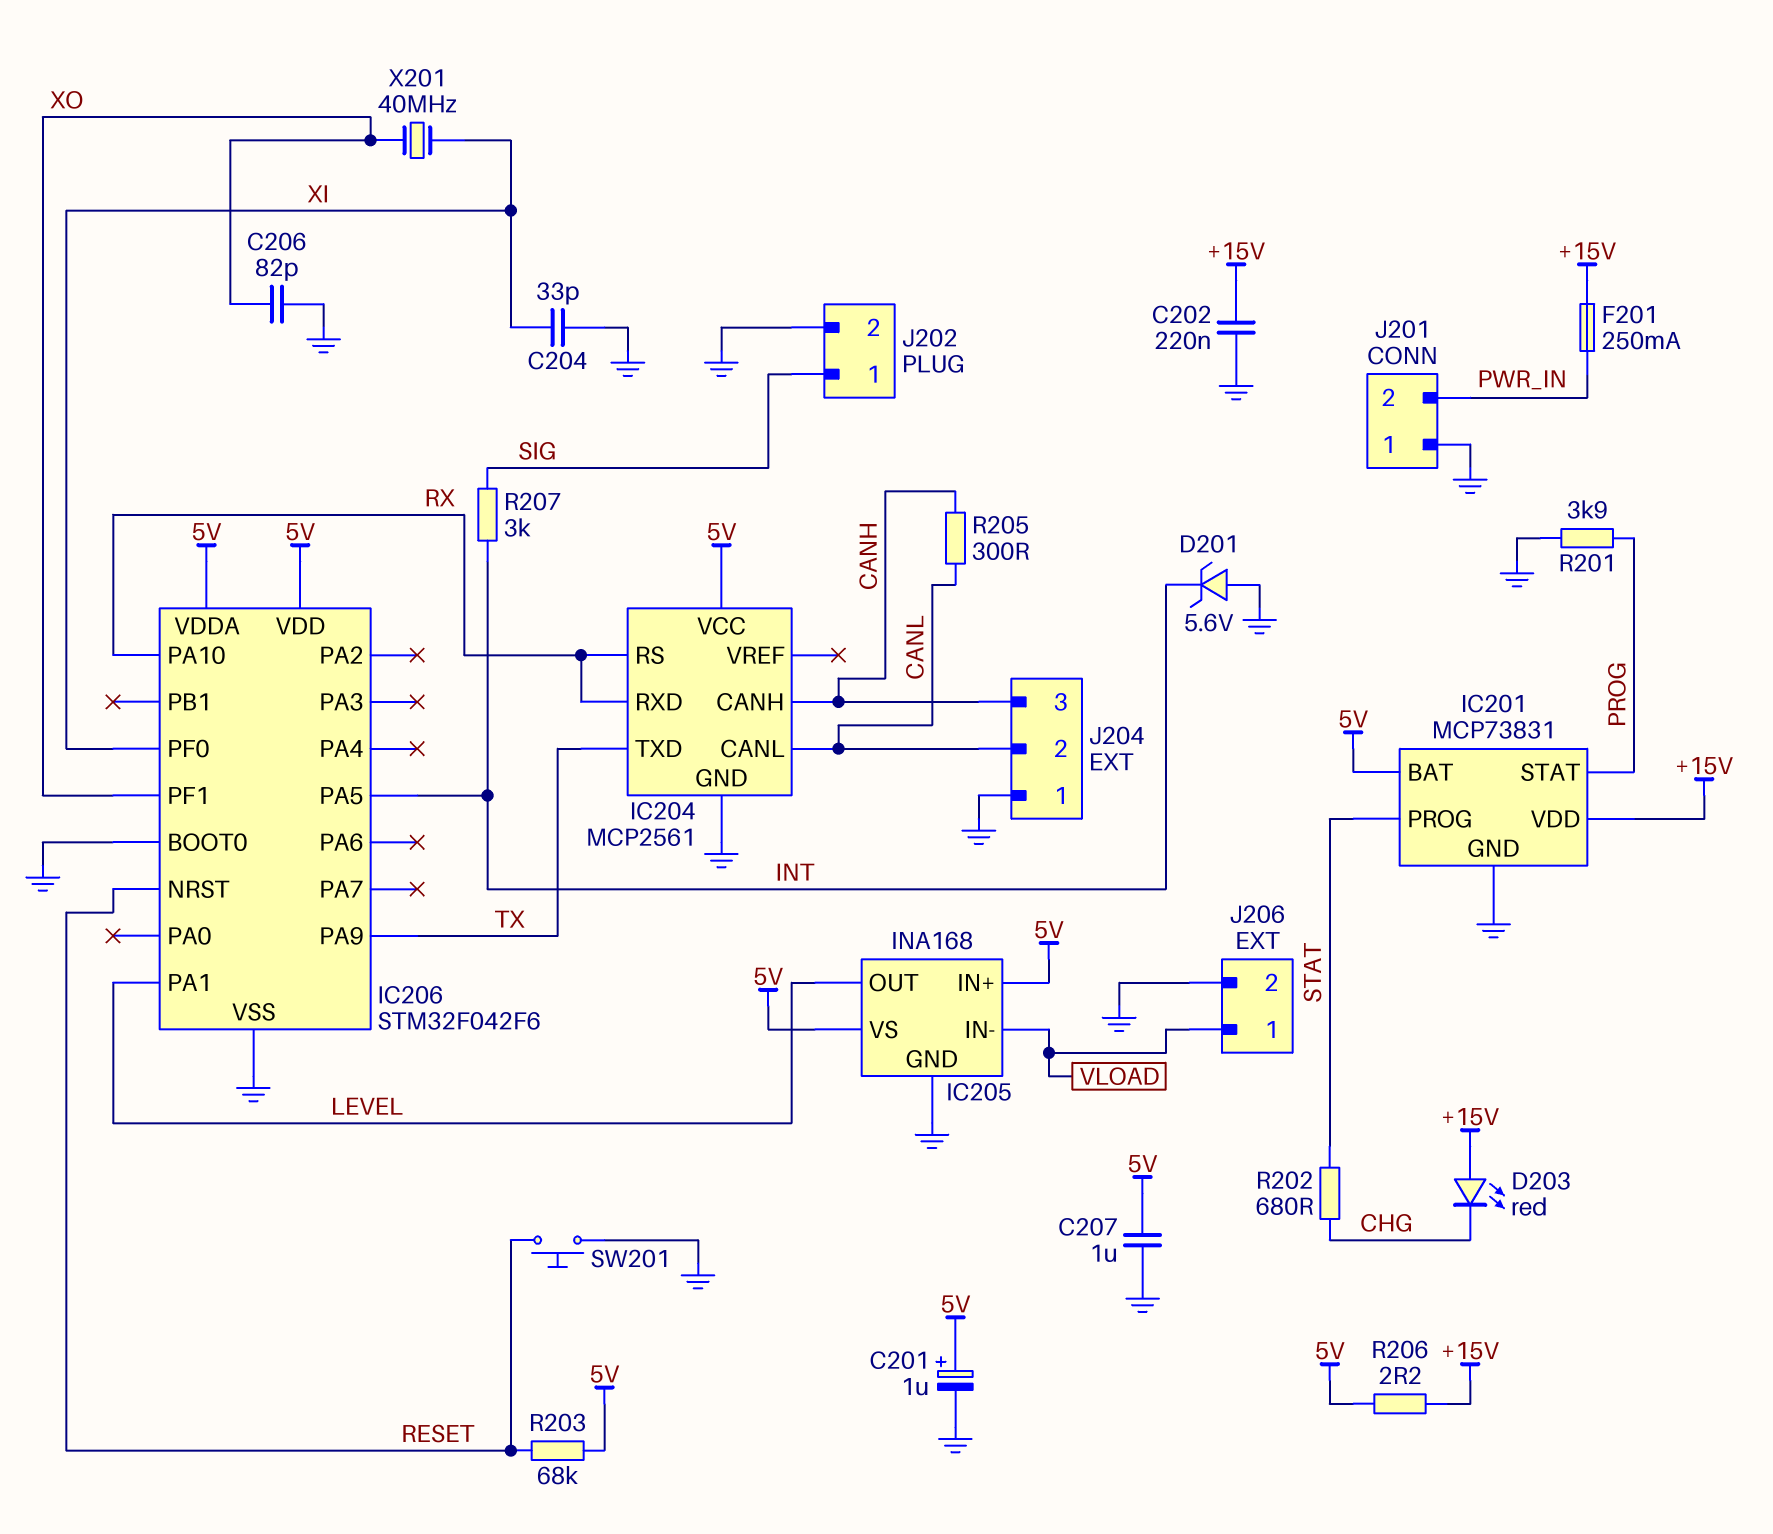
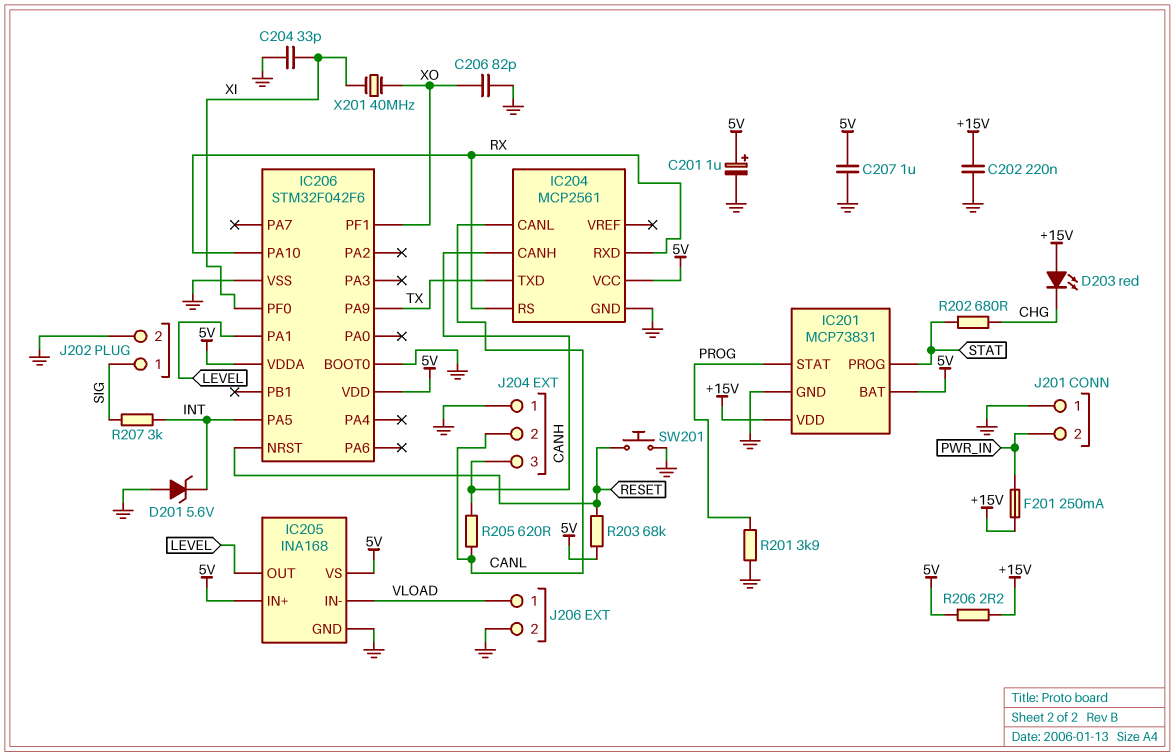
R205: 300 (CANH, CANL) -> 620 (CANH, CANL)

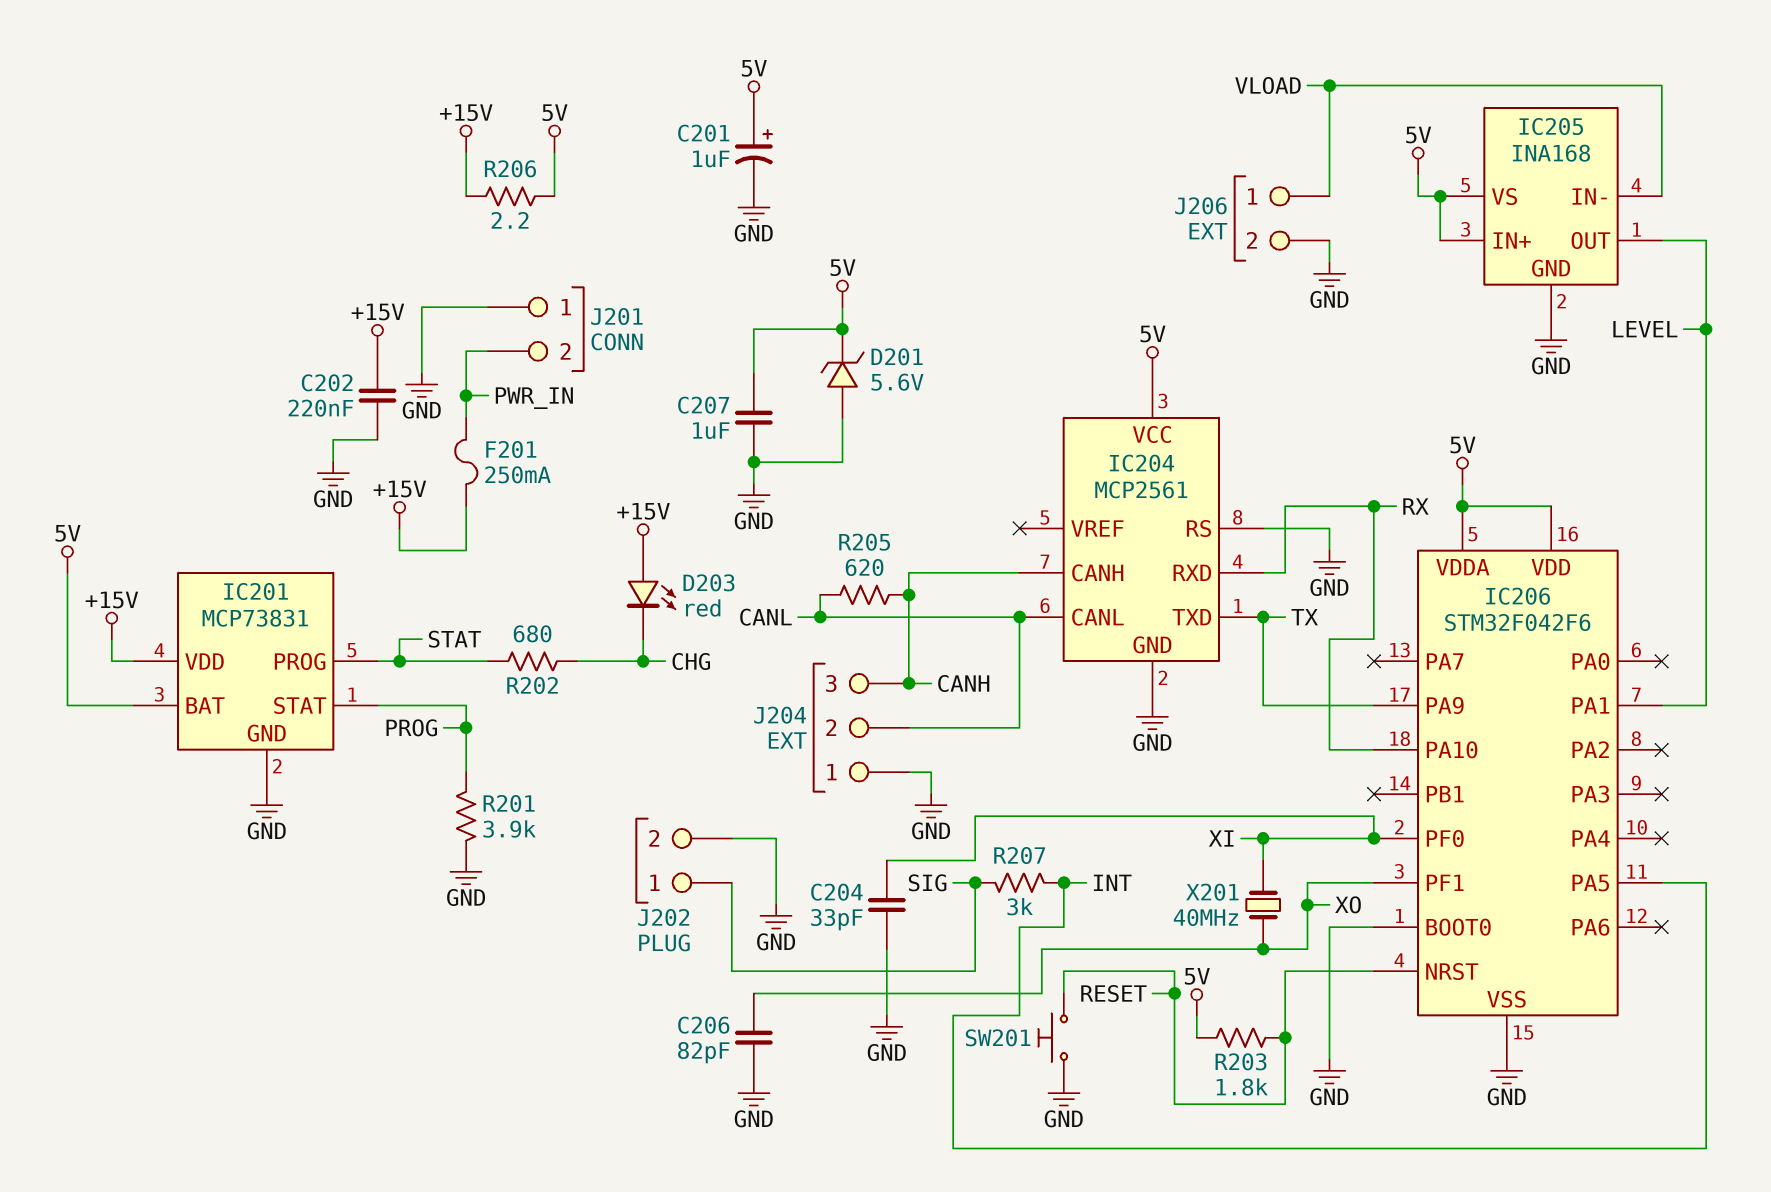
D201: zener 5.6V (A GND, K INT) -> zener 5.6V (A GND, K 5V)
IC204 pin RS: RX -> GND
R203: 68k (5V, RESET) -> 1.8k (5V, RESET)

